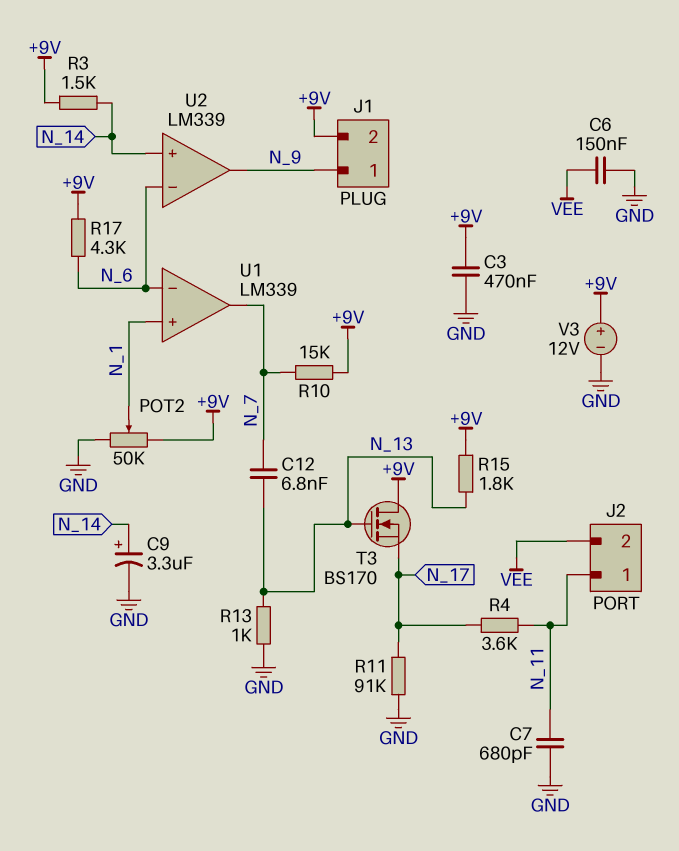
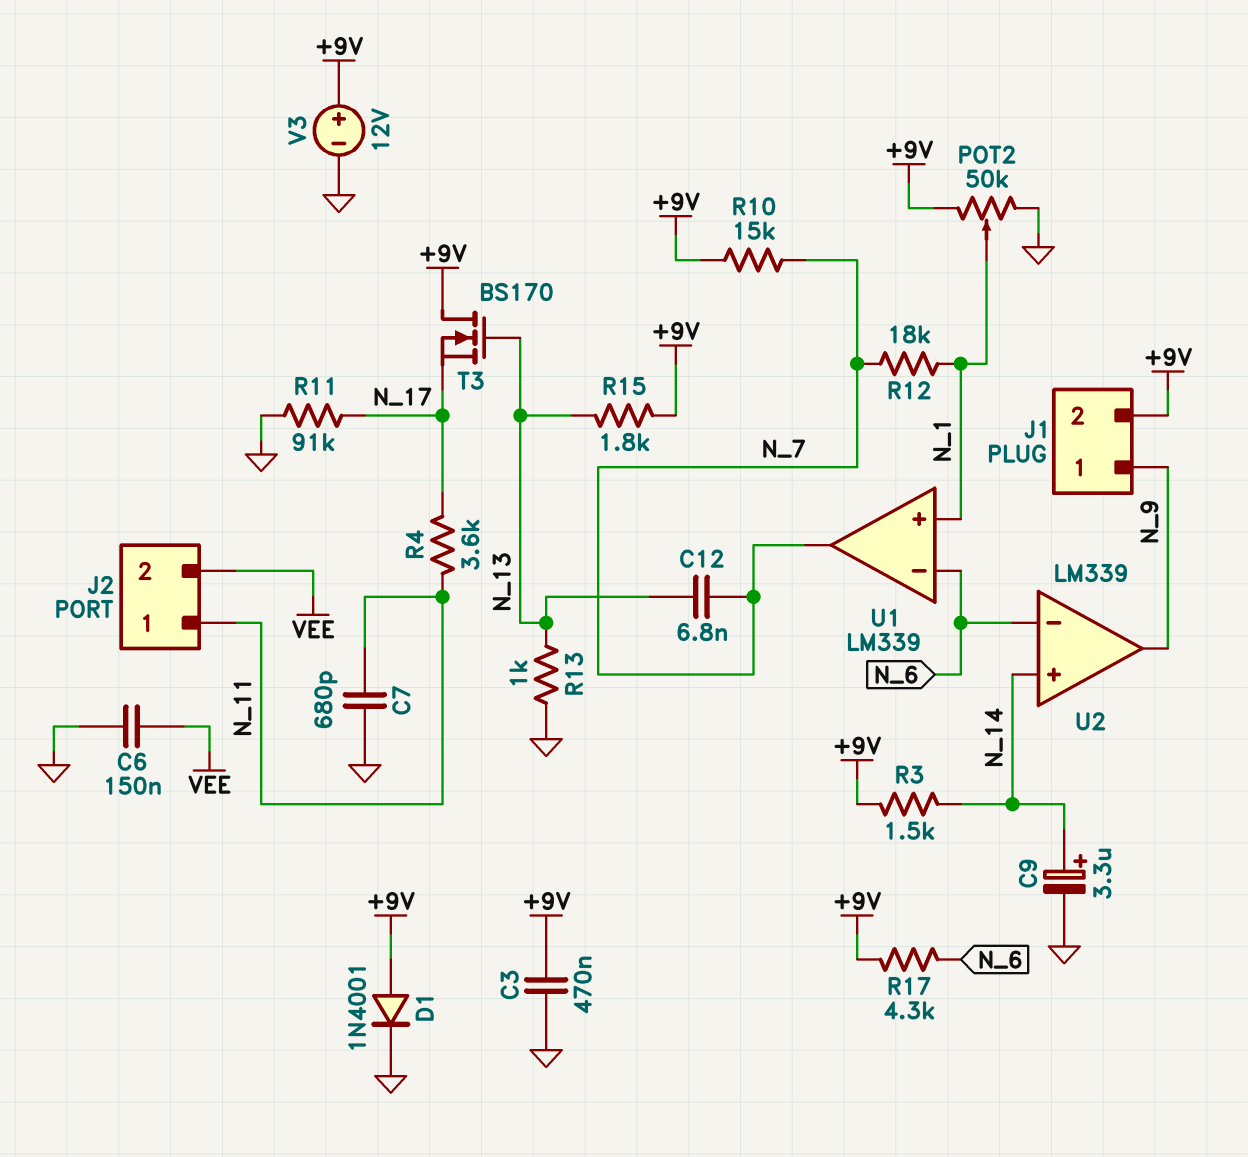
D1: none -> diode 1N4001 (A +9V, K GND)
R12: none -> 18k (N_1, N_7)

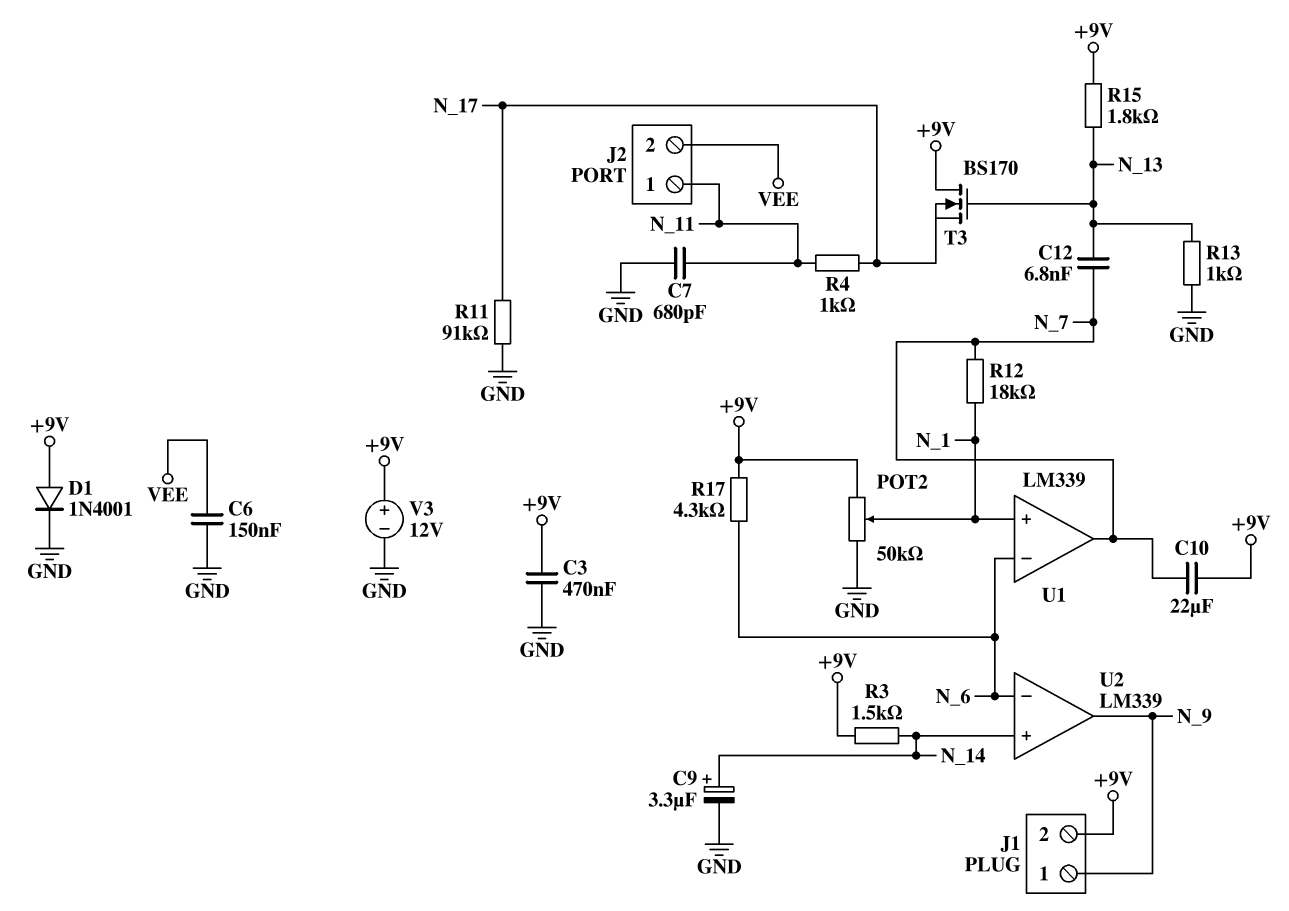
C10: none -> 22uF (+9V, N_7)
R4: 3.6k (N_11, N_17) -> 1k (N_11, N_17)
R10: 15k (+9V, N_7) -> none

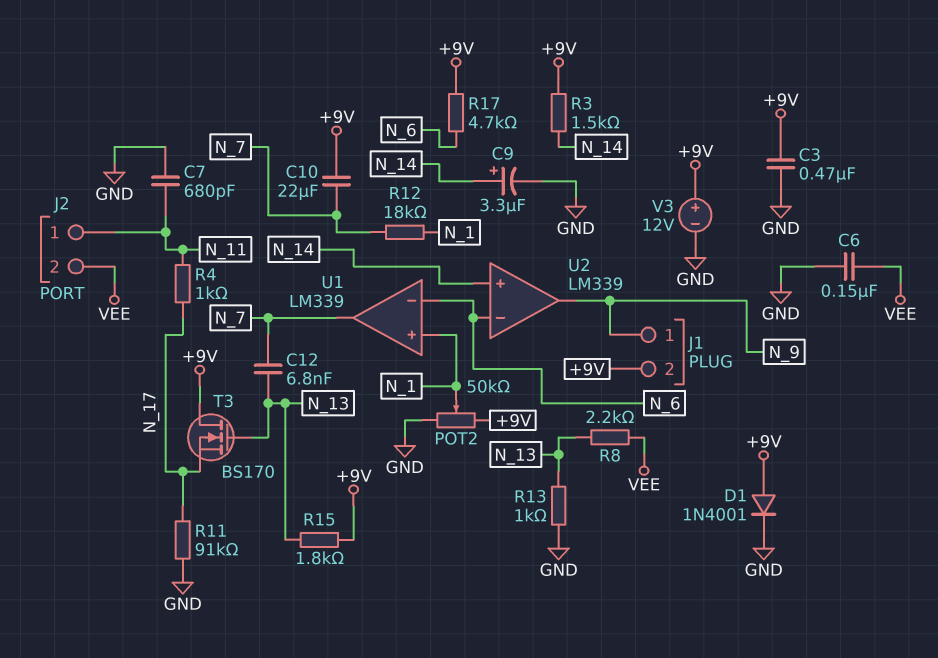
R8: none -> 2.2k (N_13, VEE)
R17: 4.3k (+9V, N_6) -> 4.7k (+9V, N_6)

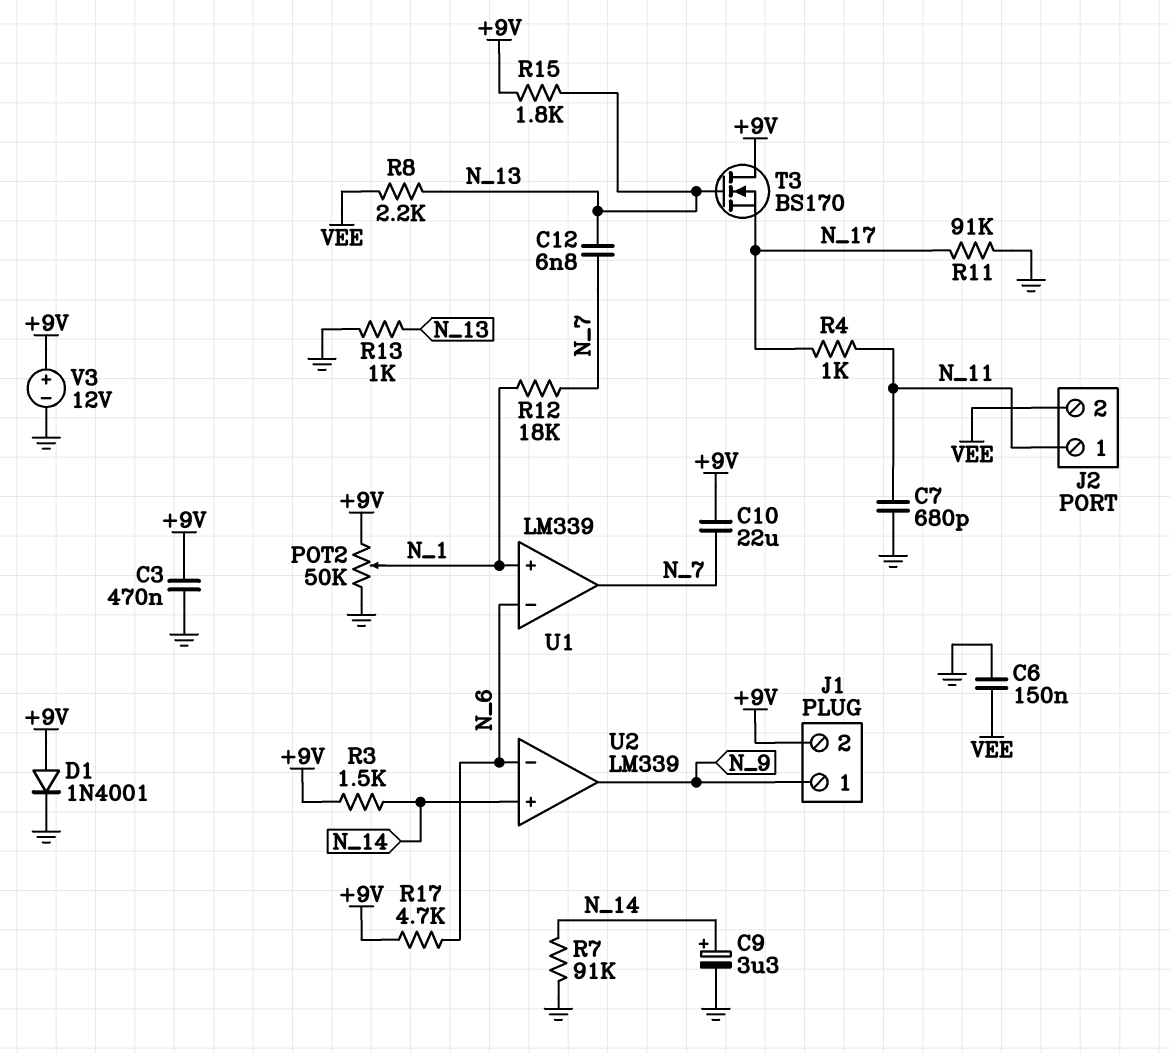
R7: none -> 91k (GND, N_14)

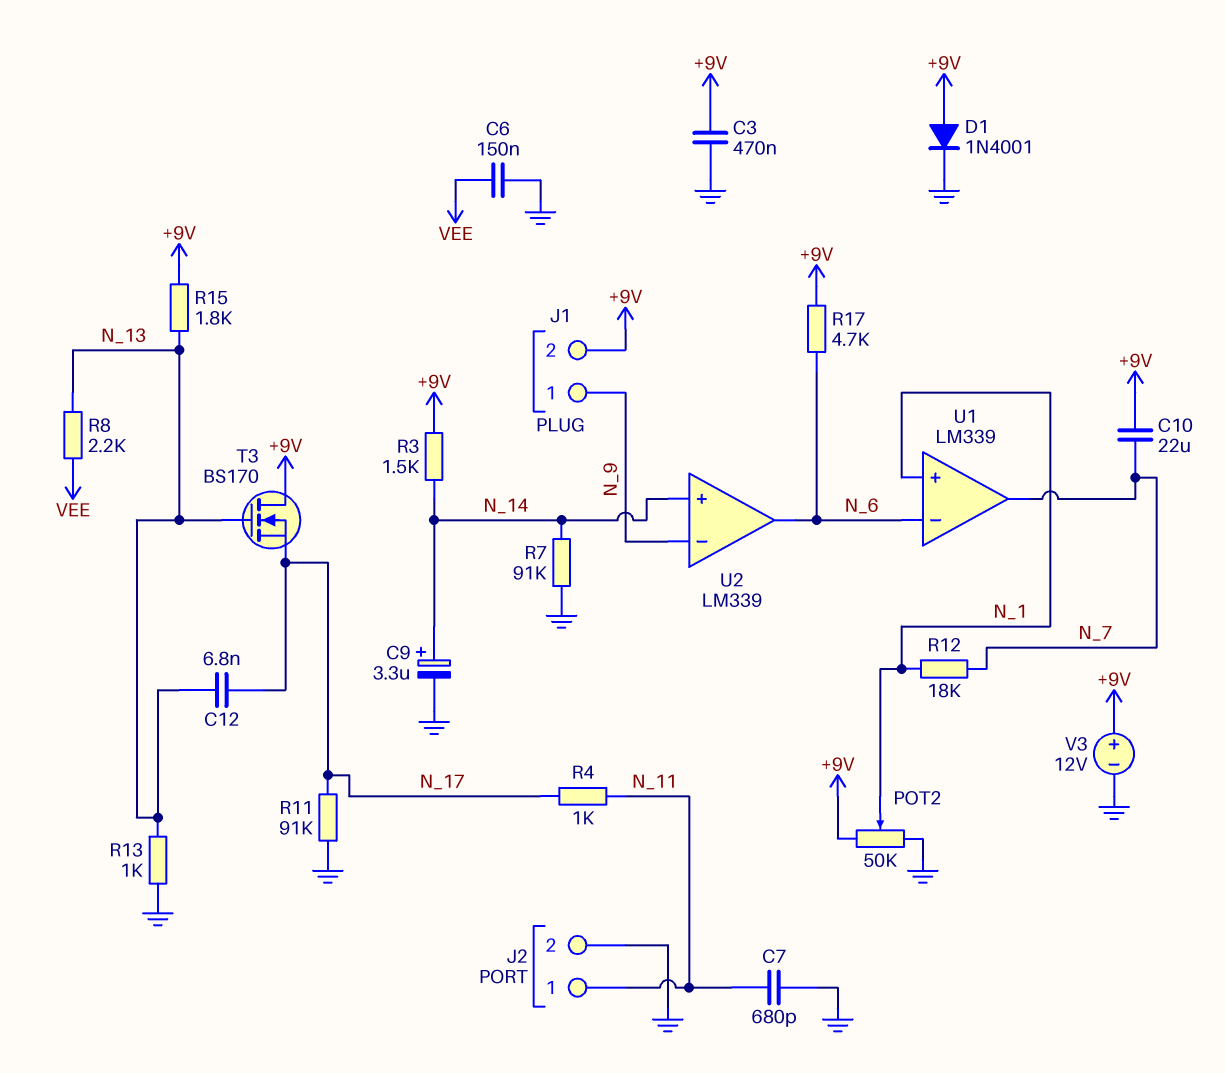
C12: 6.8nF (N_7, N_13) -> 6.8nF (N_13, N_17)
J2 pin 2: VEE -> GND
U2 pin in-: N_6 -> N_9
U2 pin out: N_9 -> N_6

